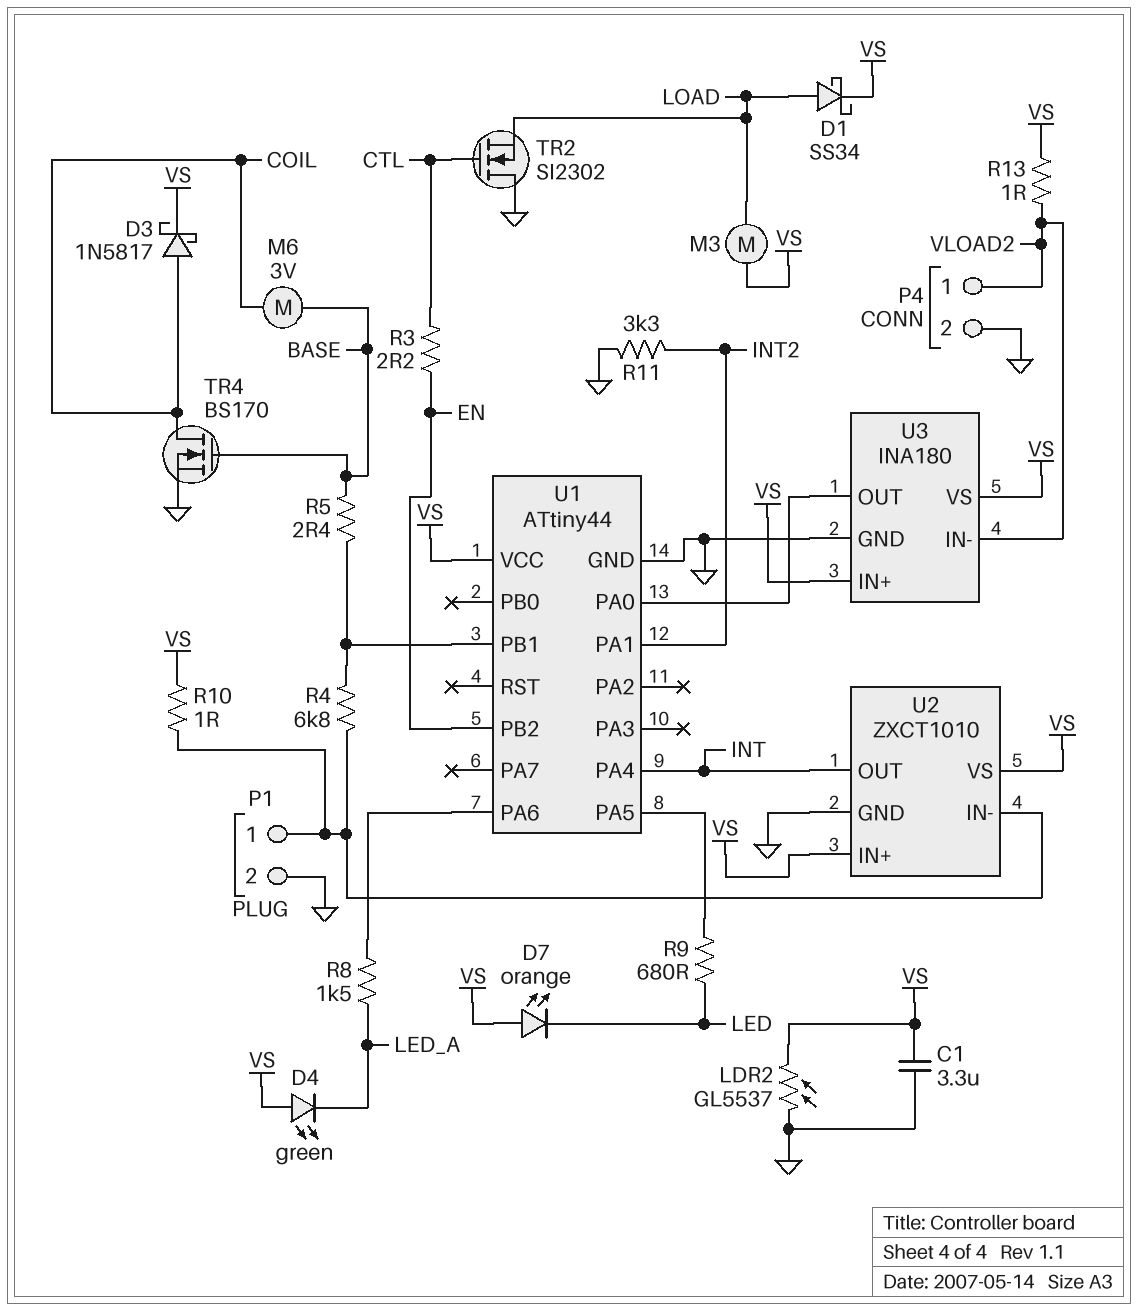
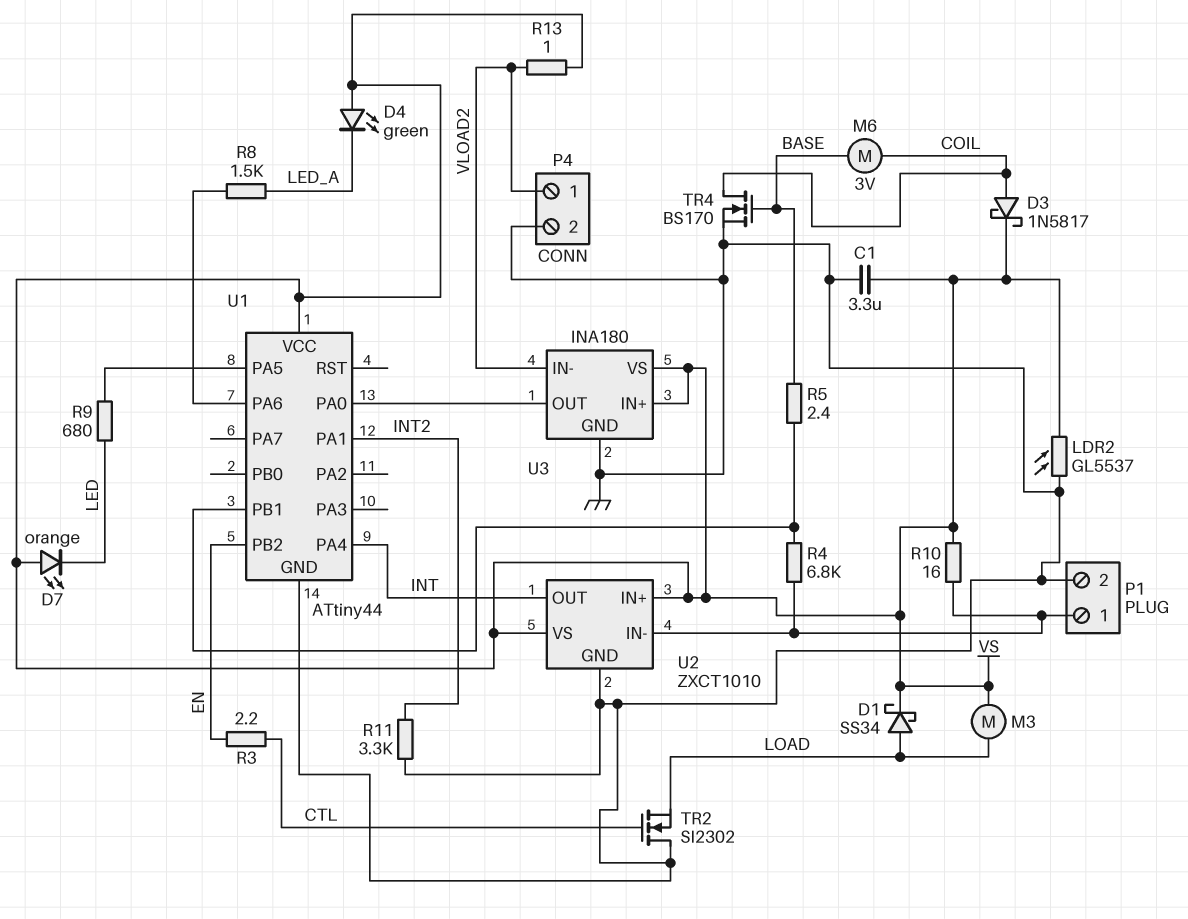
R10: 1 (P1/1, VS) -> 16 (P1/1, VS)

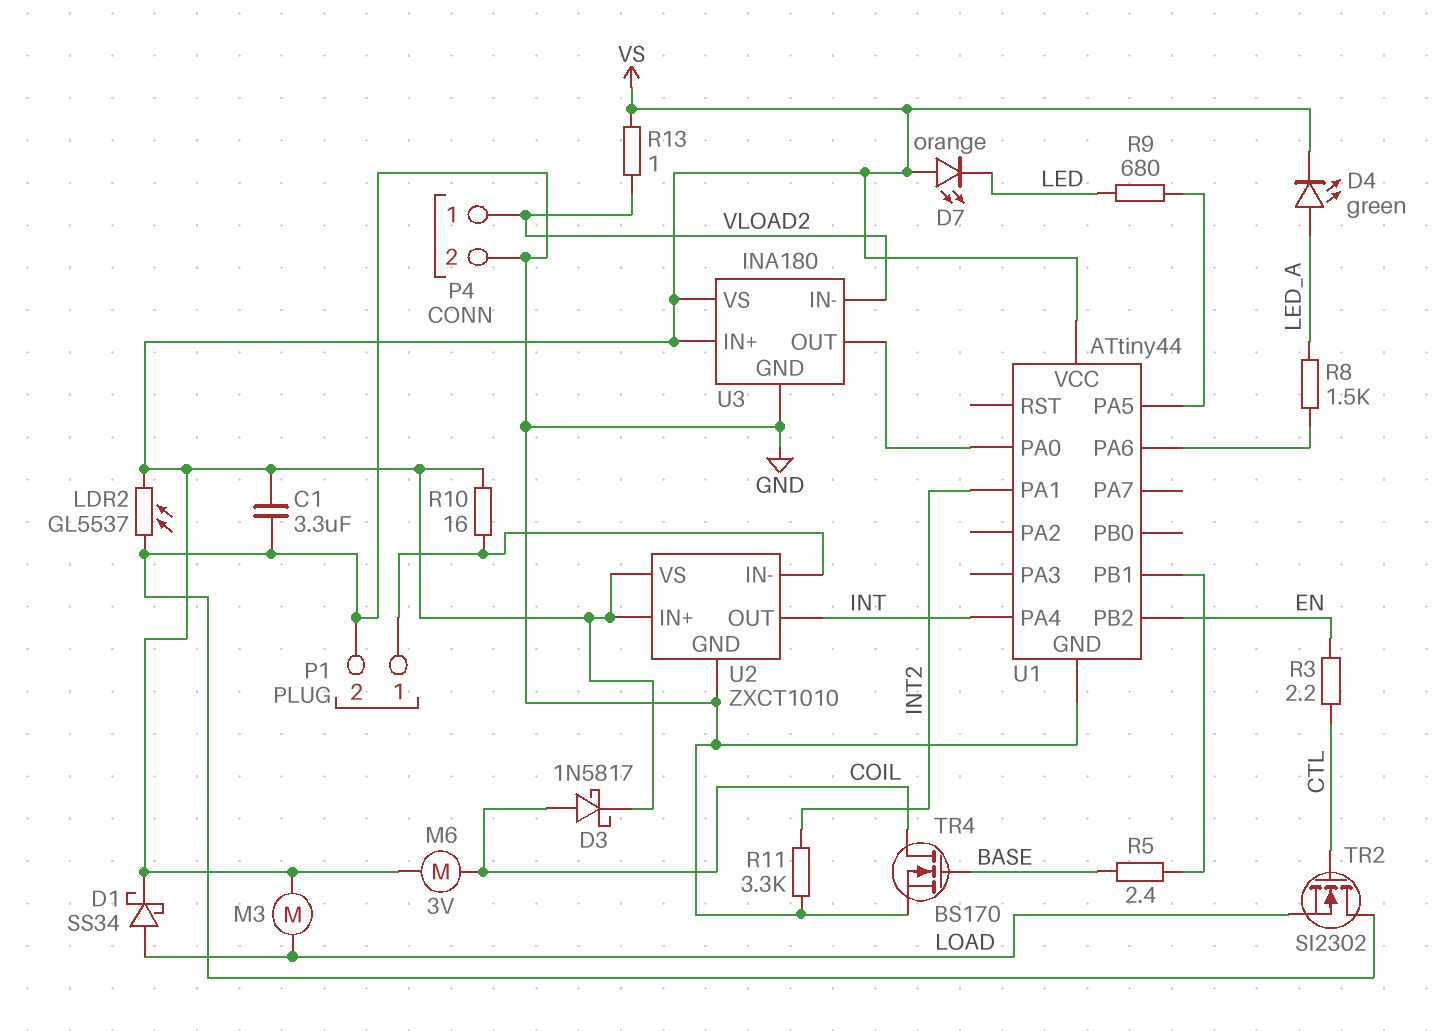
D4: LED green (A VS, K LED_A) -> LED green (A LED_A, K VS)
M6: motor 3V (BASE, COIL) -> motor 3V (COIL, VS)
R4: 6.8k (P1/1, U1/PB1) -> none

